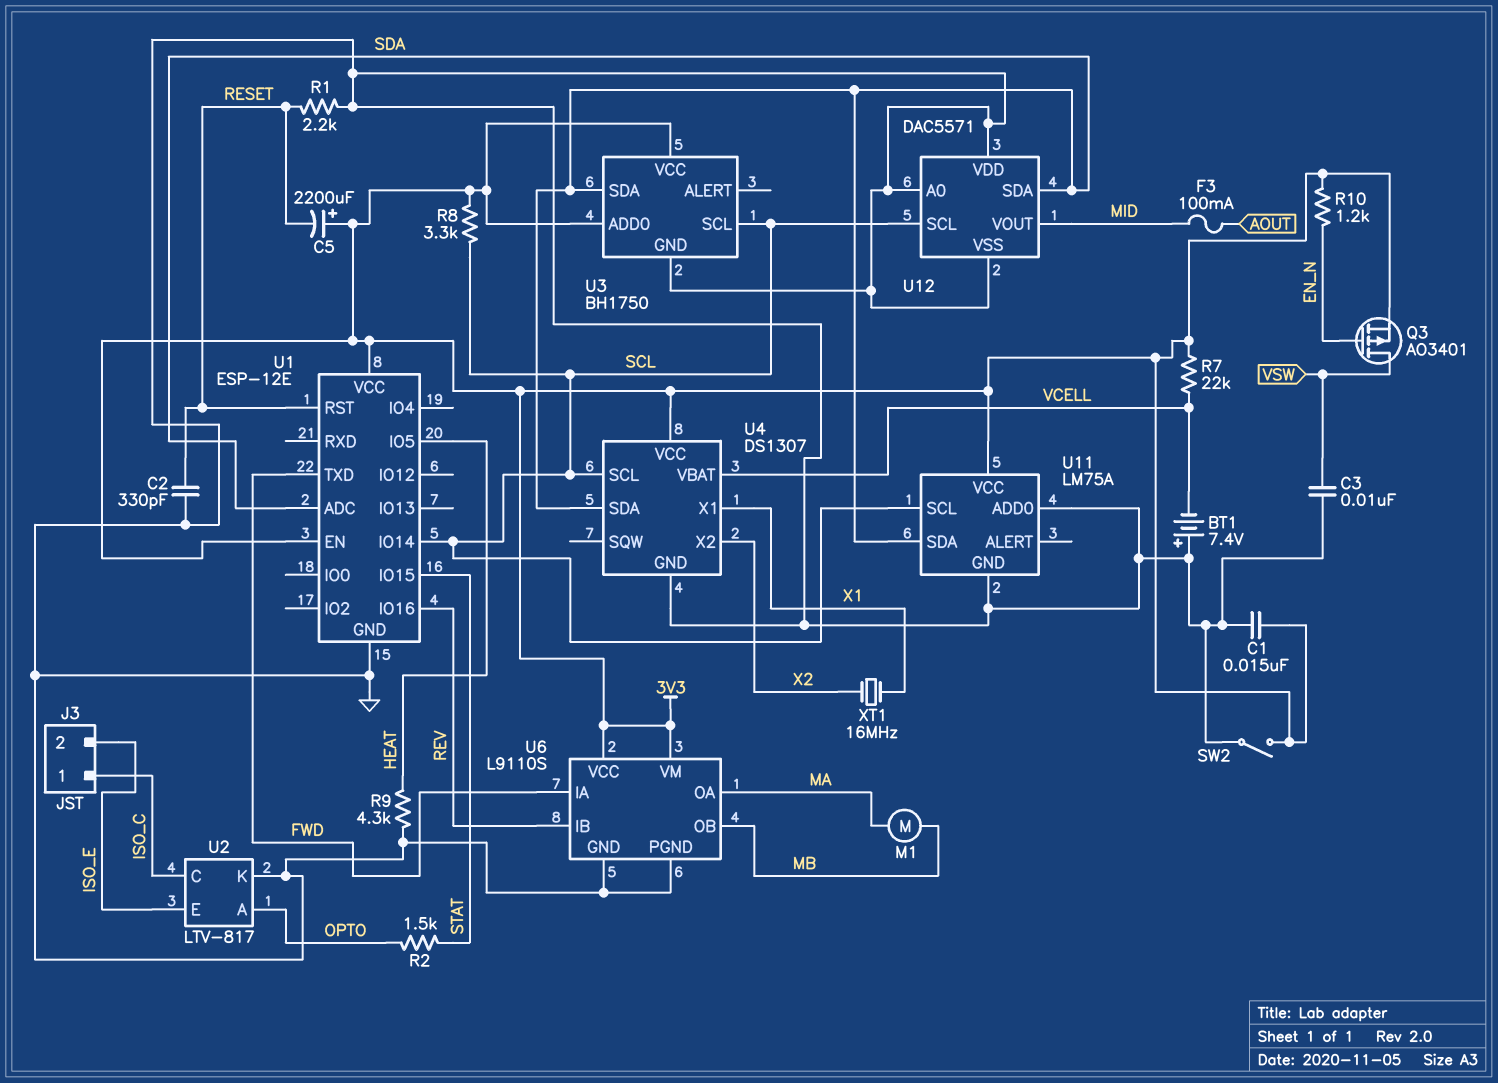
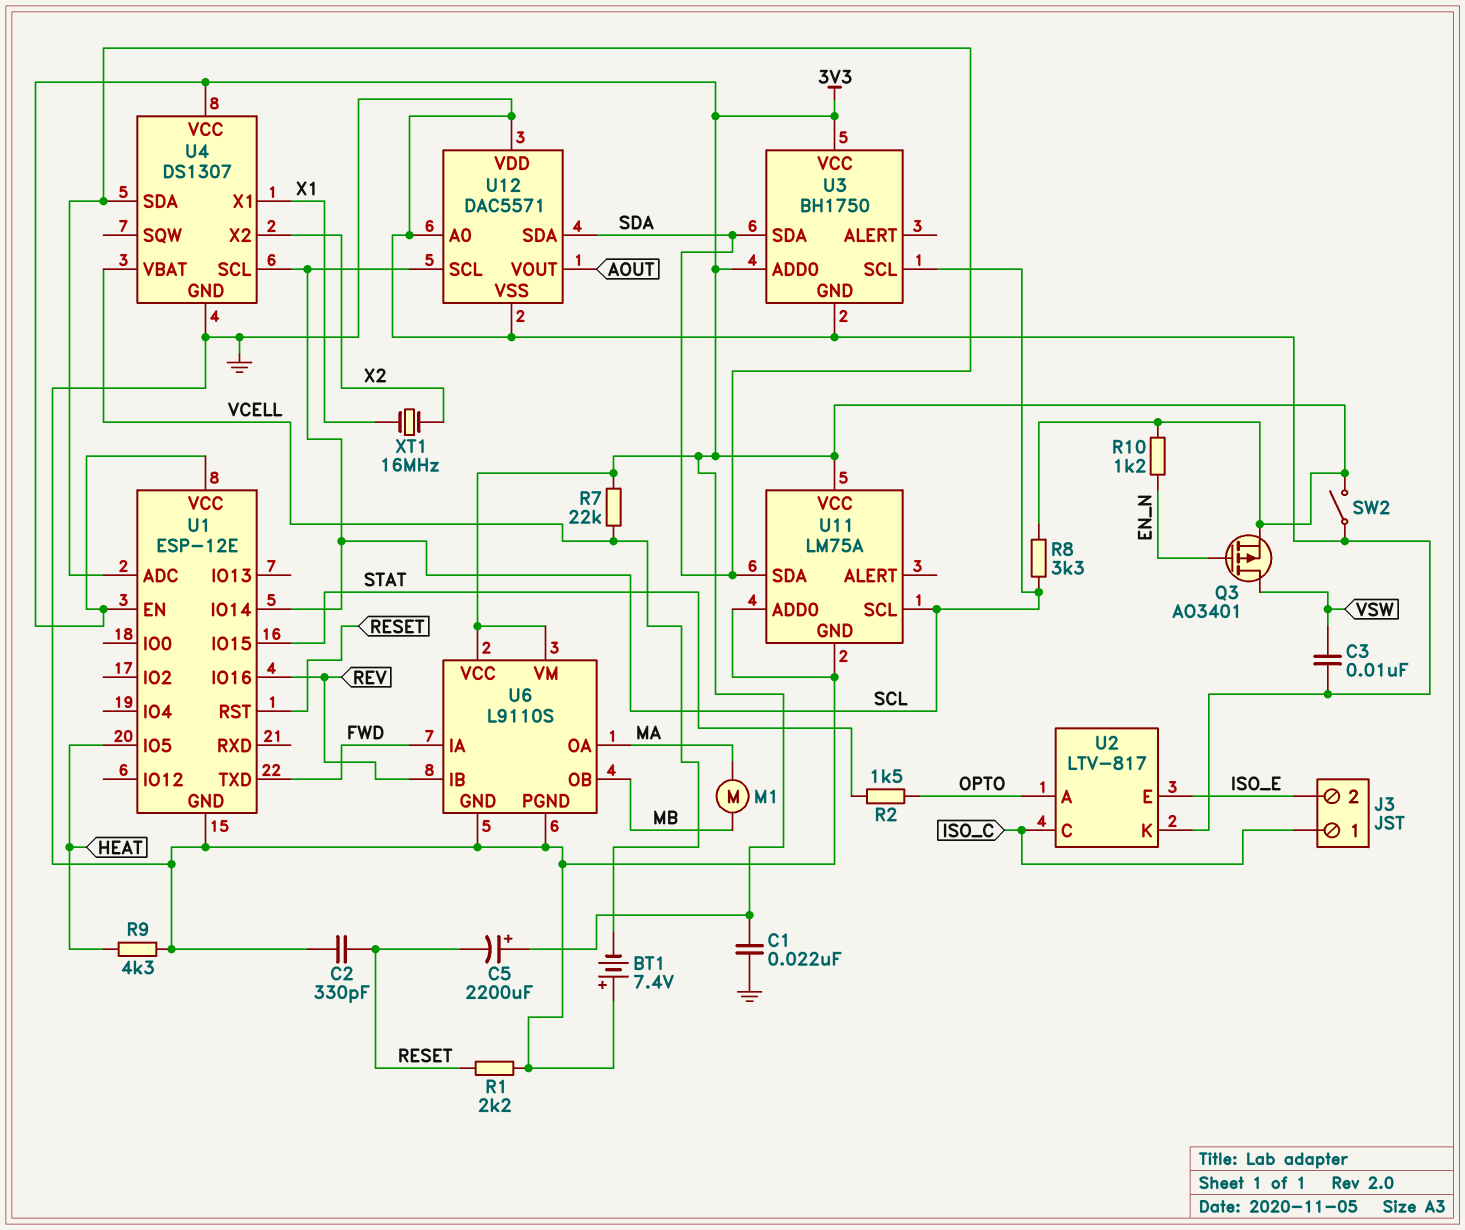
C1: 15nF (3V3, GND) -> 22nF (3V3, GND)
F3: 100mA (AOUT, MID) -> none
U12 pin VOUT: MID -> AOUT

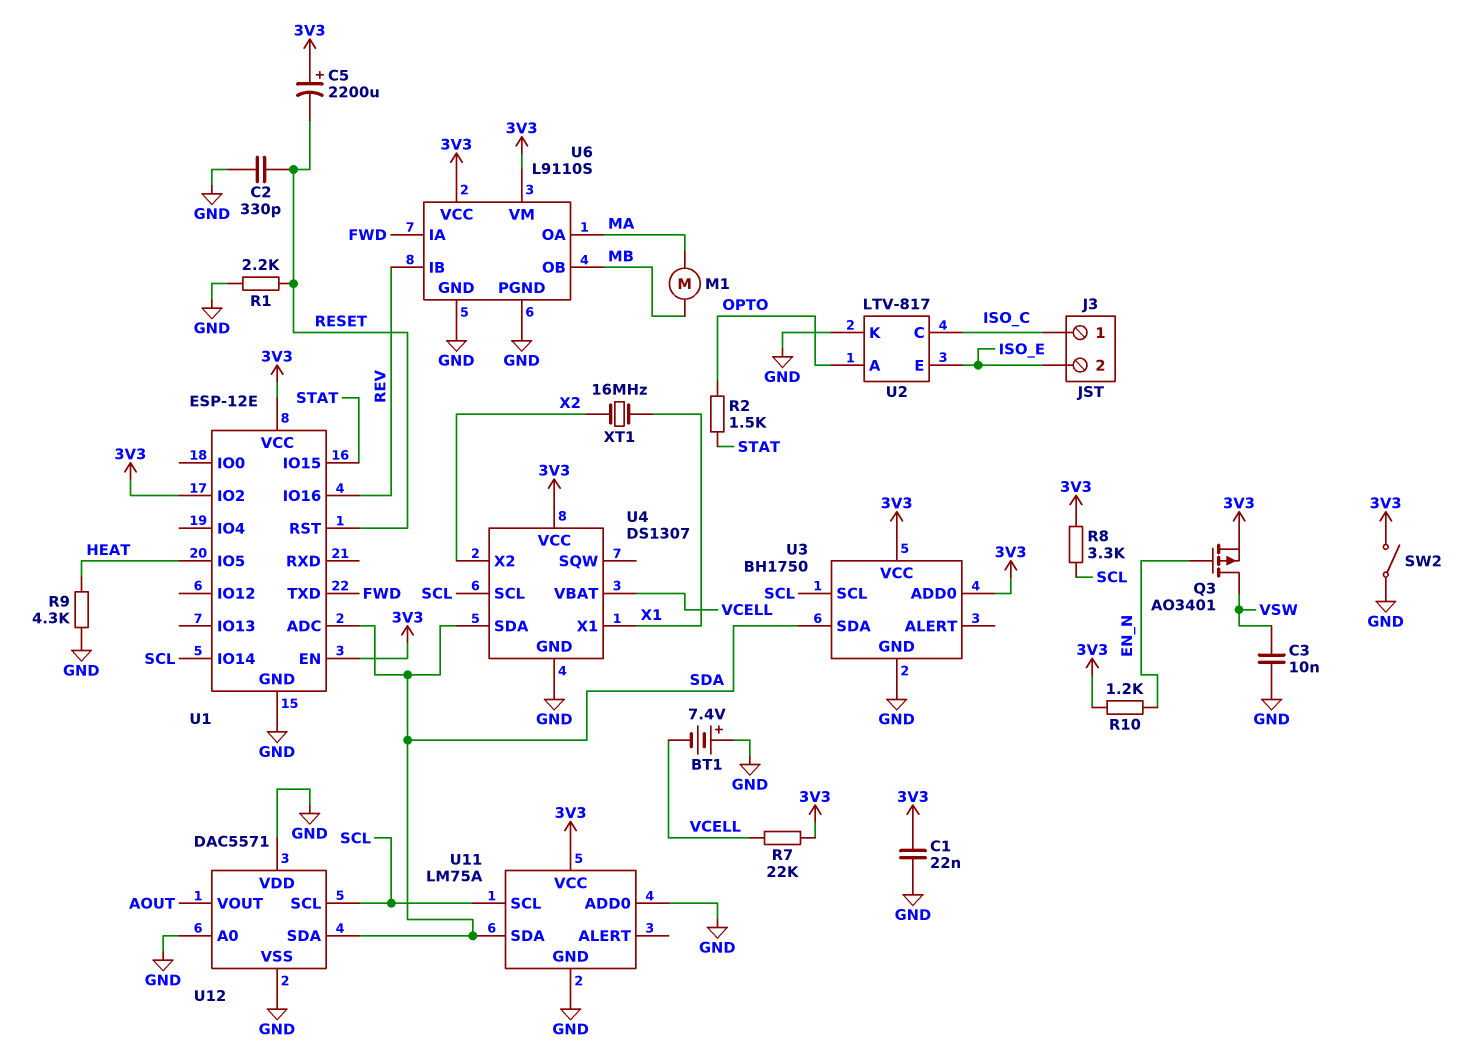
U1 pin IO2: none -> 3V3

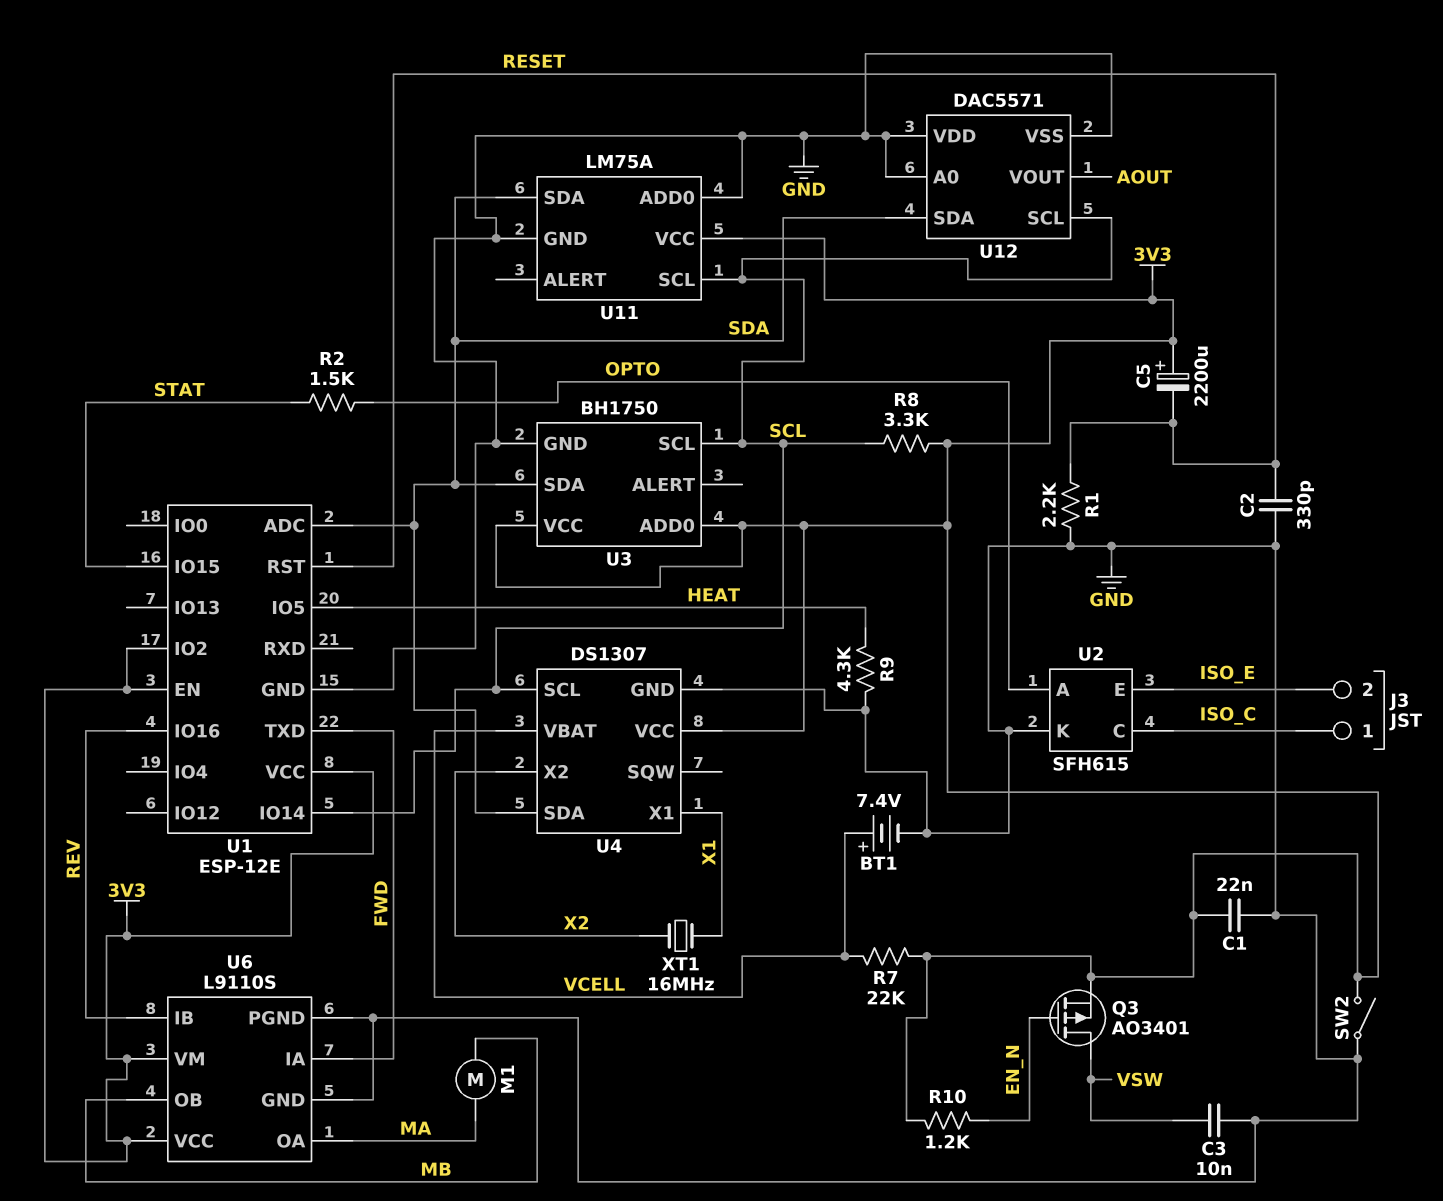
BT1: 7.4V (plus GND, minus VCELL) -> 7.4V (plus VCELL, minus GND)
U2: LTV-817 -> SFH615

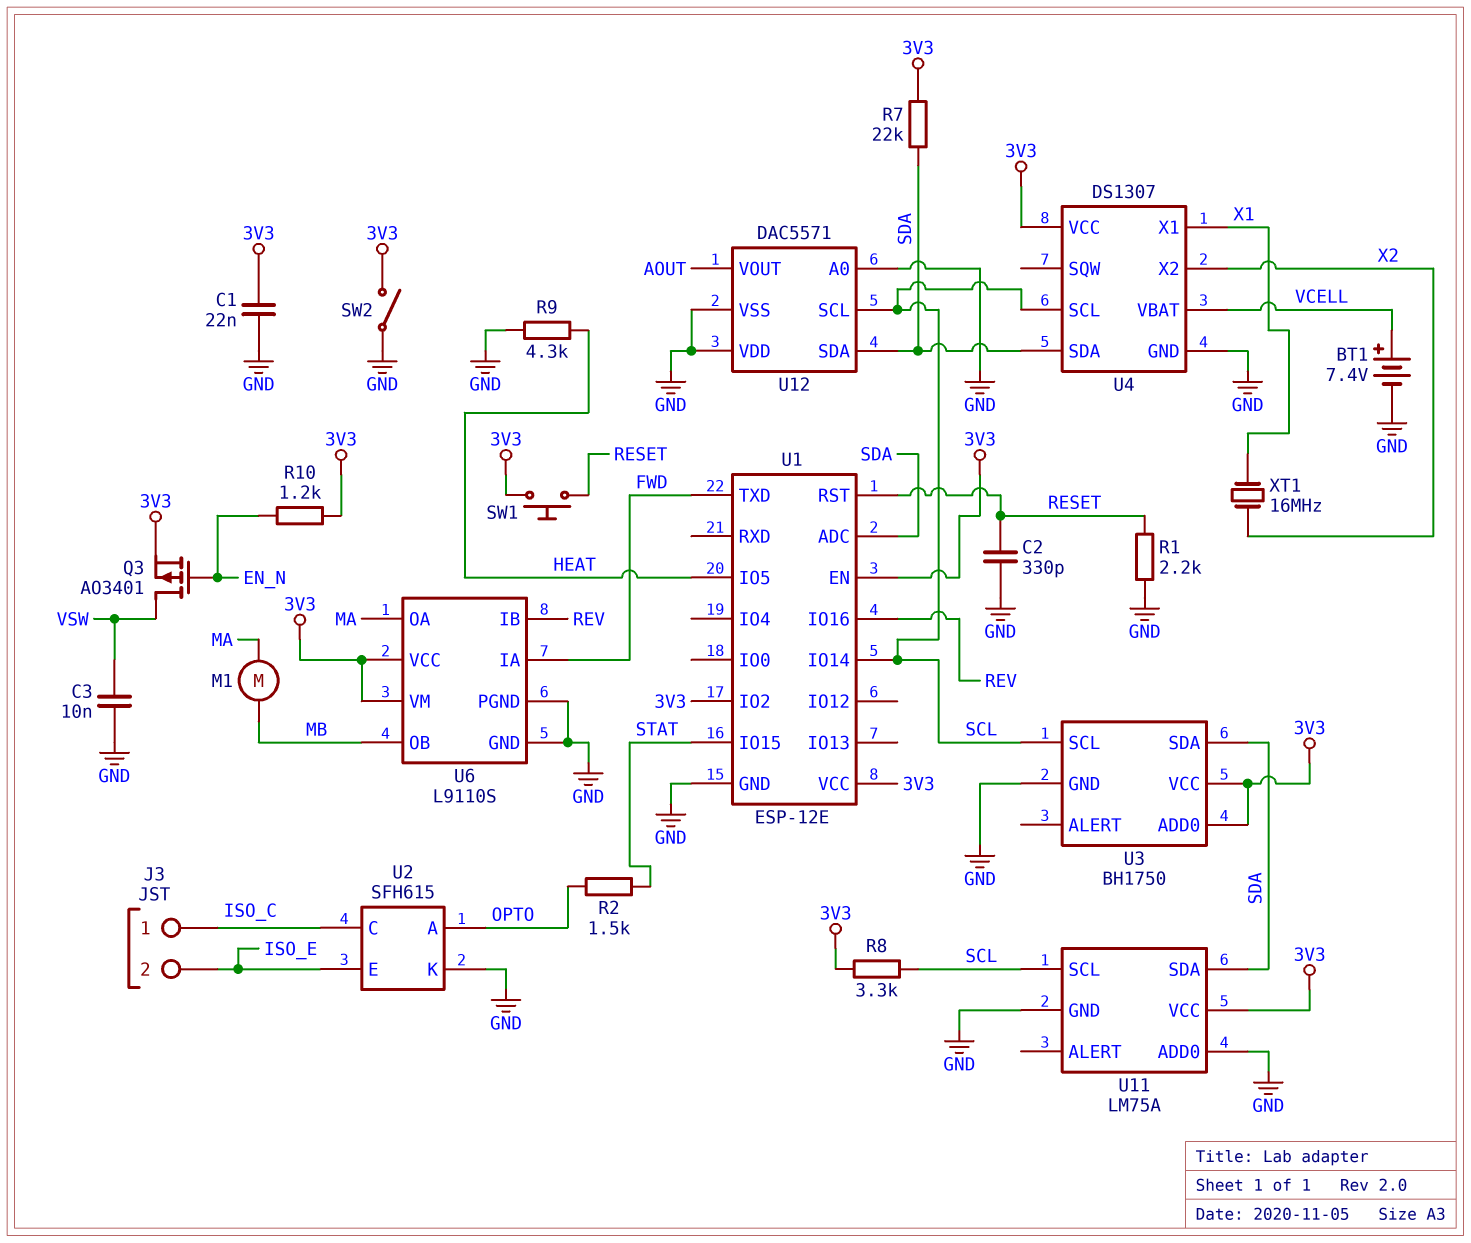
C5: 2200uF (plus 3V3, minus RESET) -> none
R7: 22k (3V3, VCELL) -> 22k (3V3, SDA)
SW1: none -> button (3V3, RESET)

